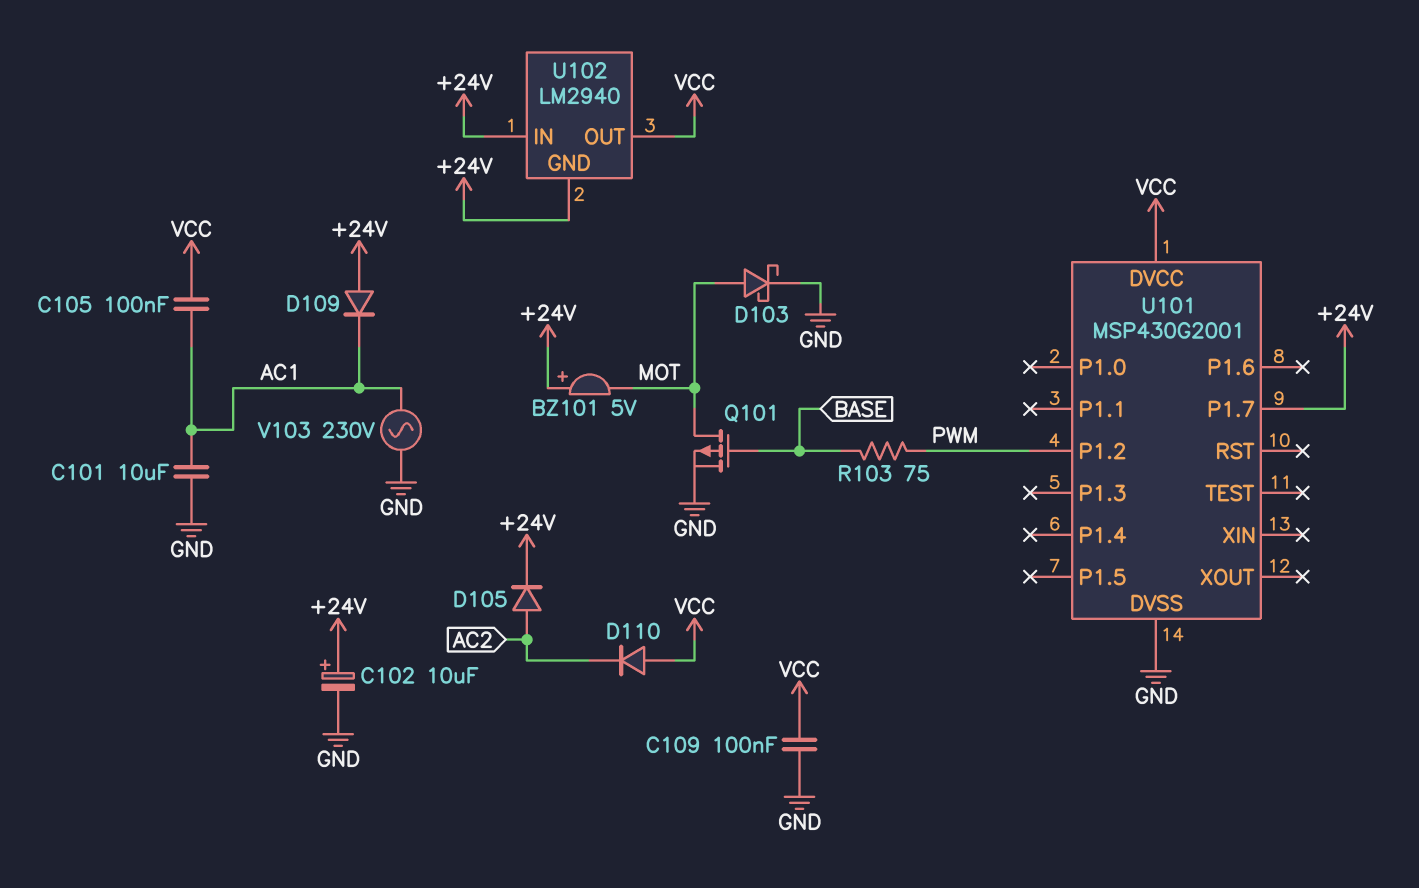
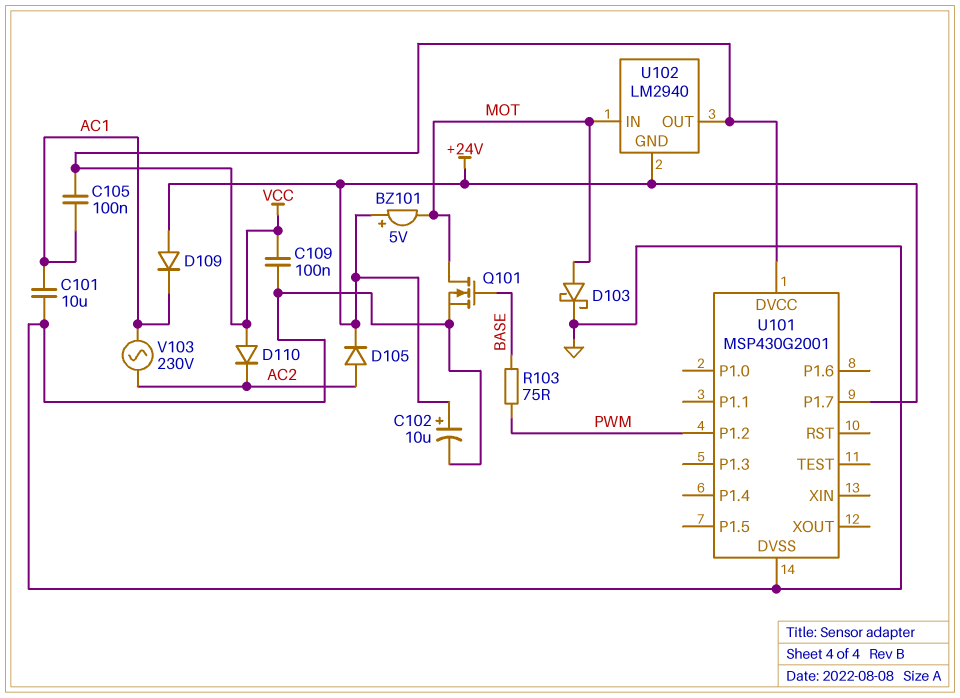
Q101: PMOS (G BASE, D MOT, S GND) -> NMOS (G BASE, D MOT, S GND)
U102 pin IN: +24V -> MOT
V103: AC 230V (AC1, GND) -> AC 230V (AC1, AC2)

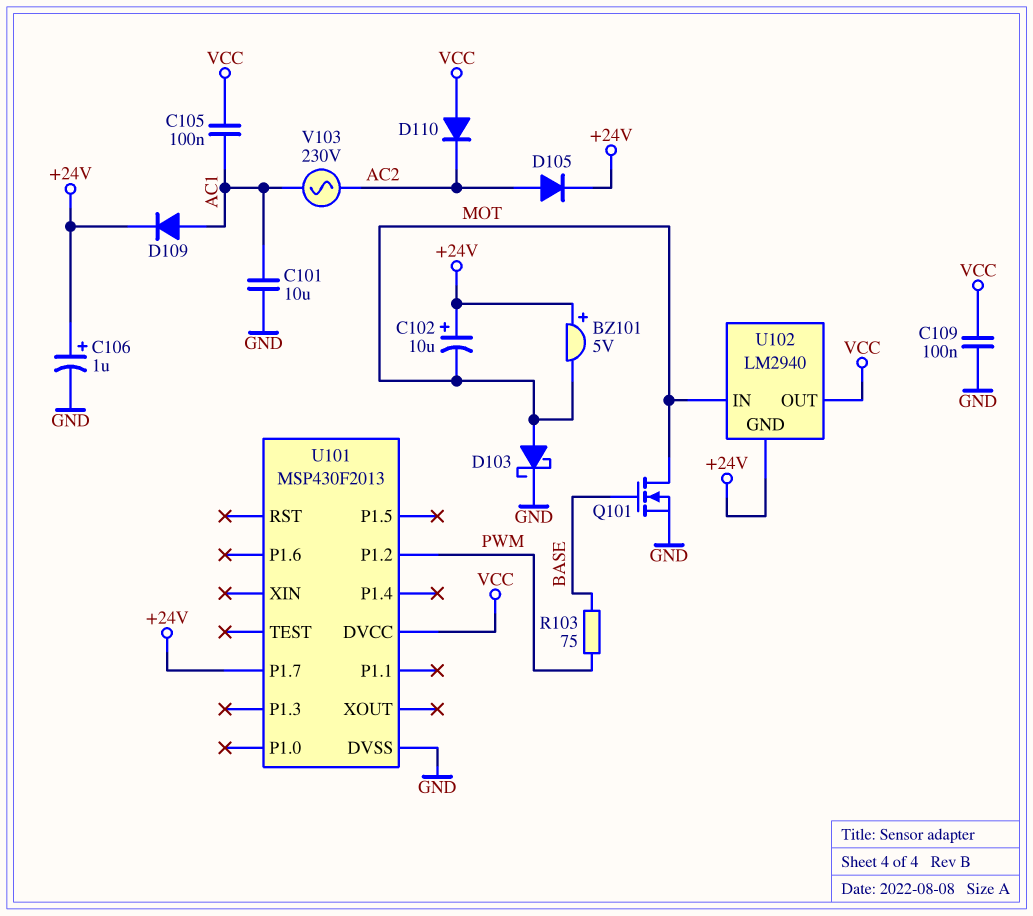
C102: 10uF (plus +24V, minus GND) -> 10uF (plus +24V, minus MOT)
C106: none -> 1uF (plus +24V, minus GND)
D109: diode (A +24V, K AC1) -> diode (A AC1, K +24V)
U101: MSP430G2001 -> MSP430F2013

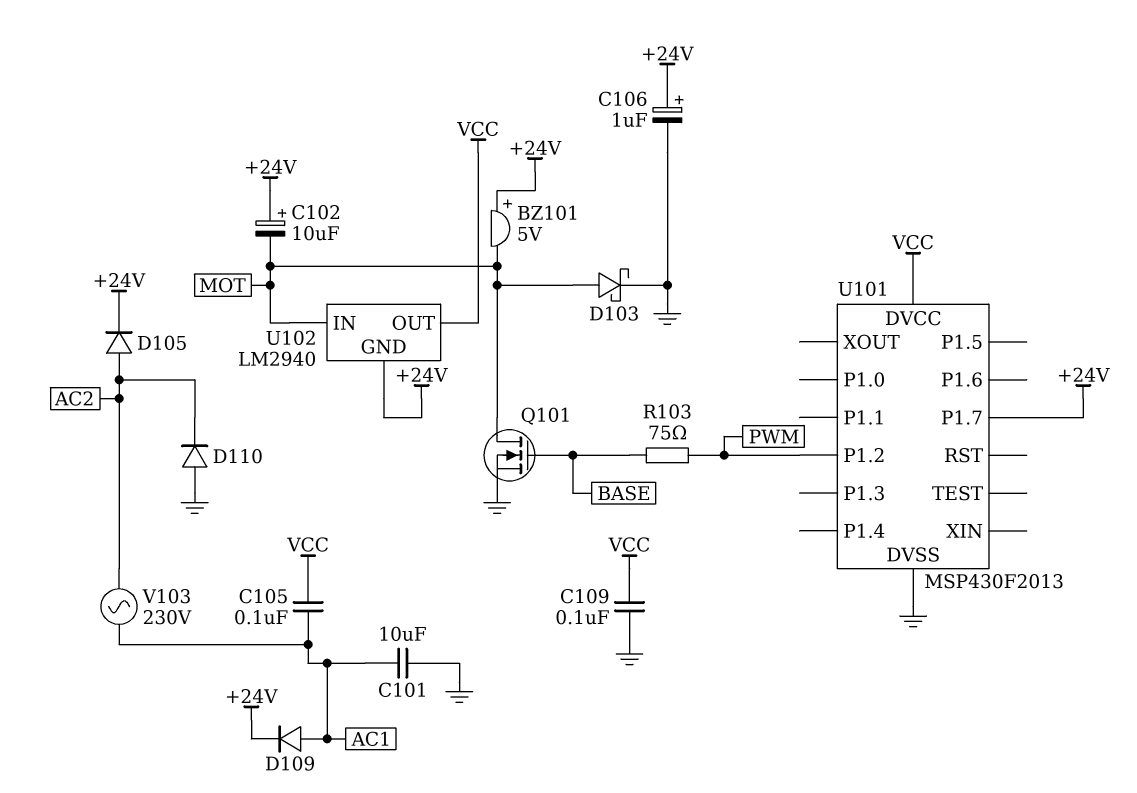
D110: diode (A VCC, K AC2) -> diode (A GND, K AC2)

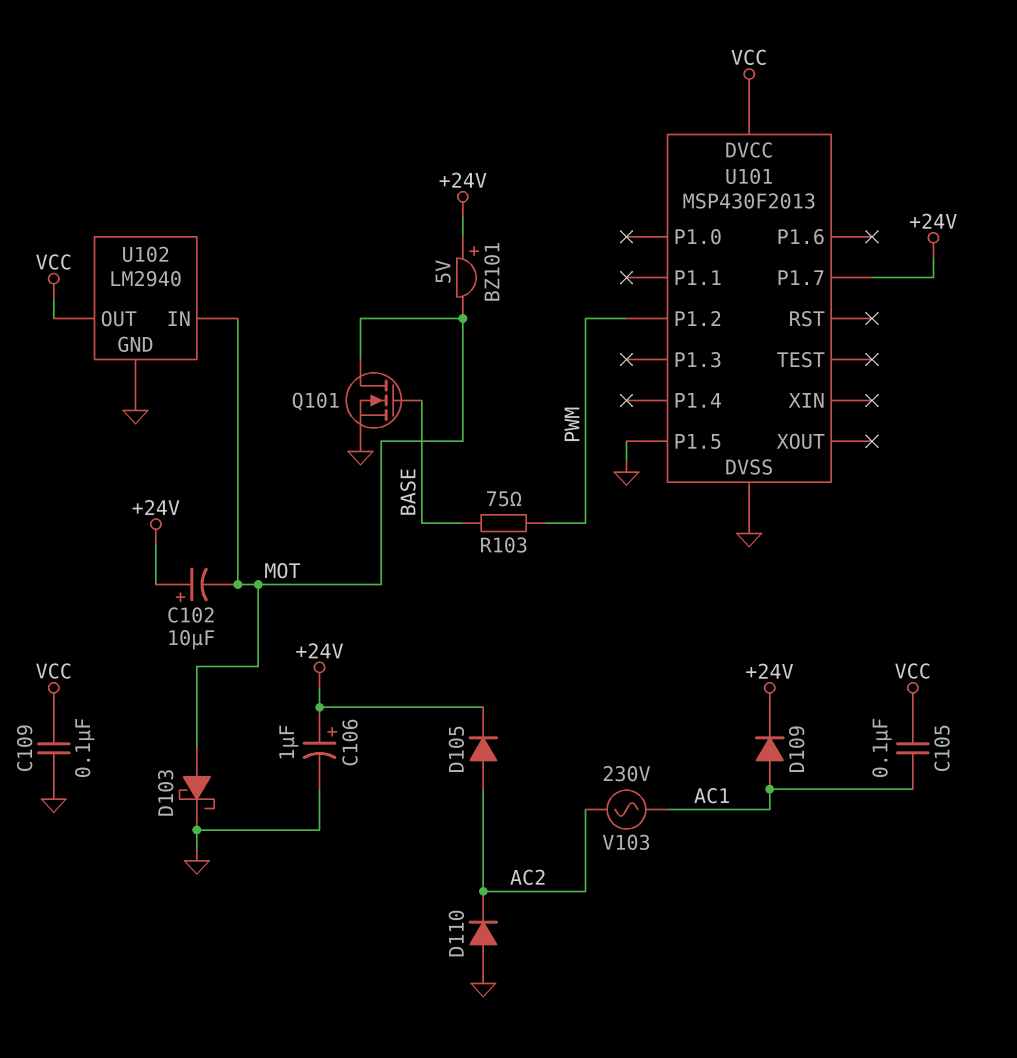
C101: 10uF (AC1, GND) -> none
U101 pin P1.5: none -> GND
U102 pin GND: +24V -> GND

